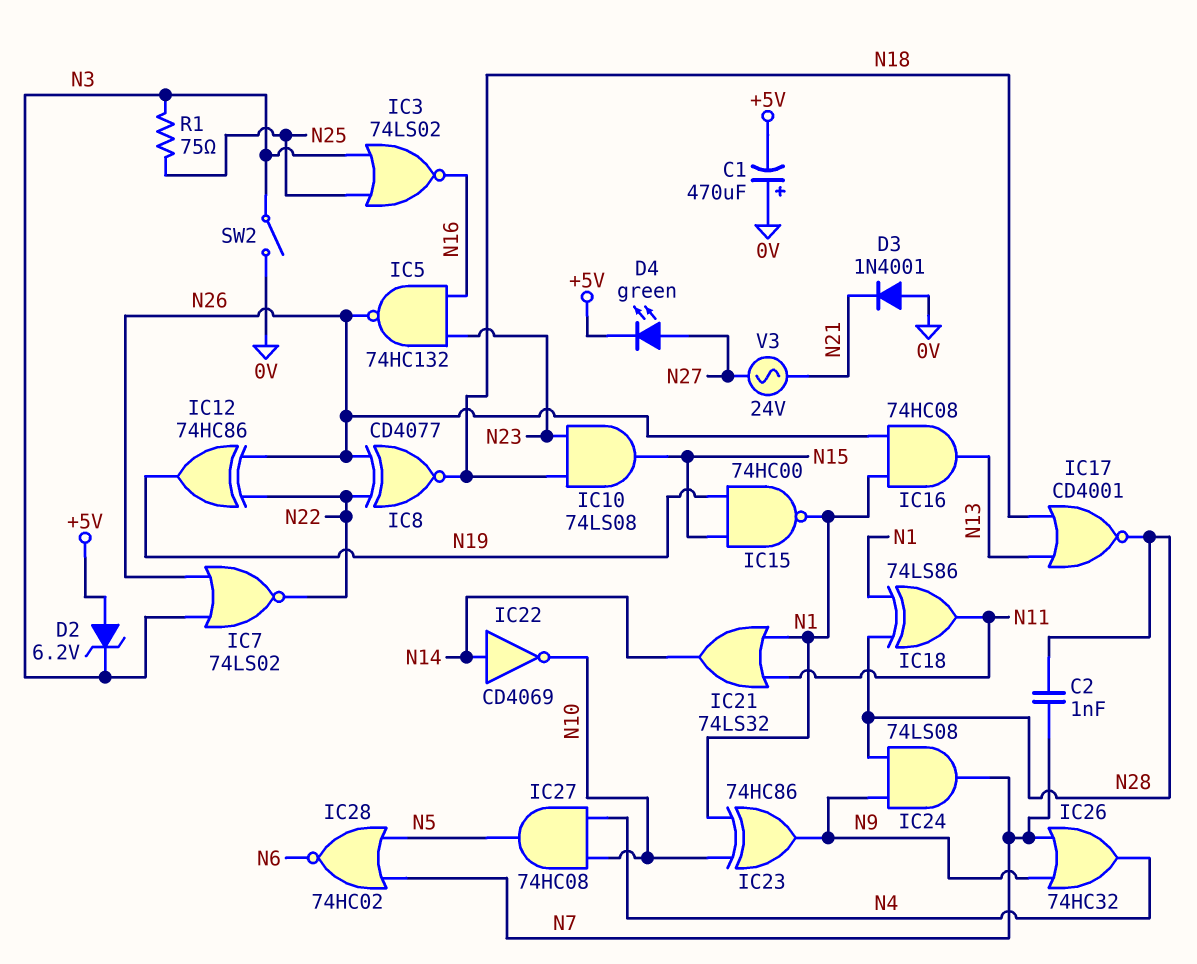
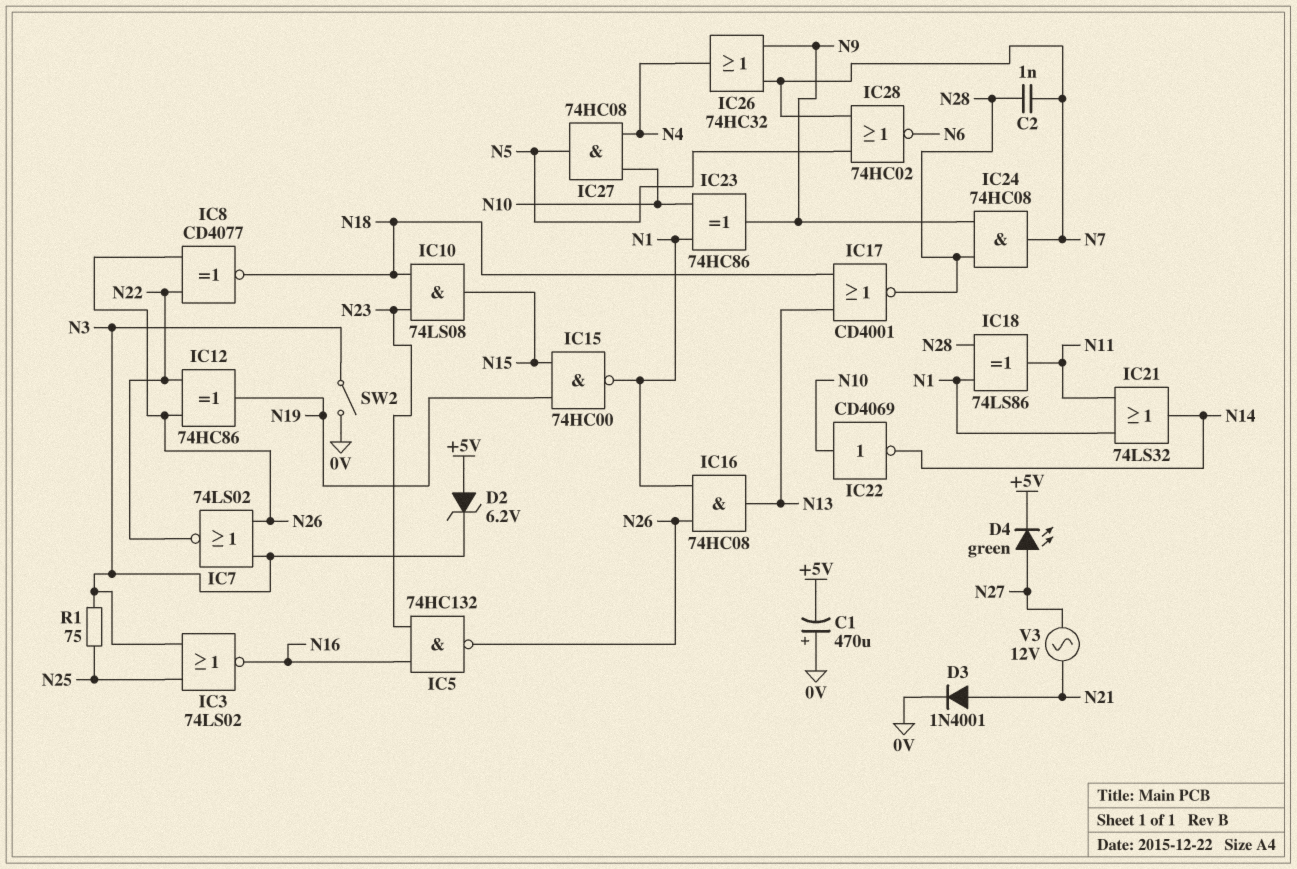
D3: diode 1N4001 (A 0V, K N21) -> diode 1N4001 (A N21, K 0V)
IC22: NOT CD4069 (in N14, out N10) -> NOT CD4069 (in N10, out N14)
IC24: AND 74LS08 (in N9, in N28, out N7) -> AND 74HC08 (in N9, in N28, out N7)
V3: AC 24V (N21, N27) -> AC 12V (N21, N27)

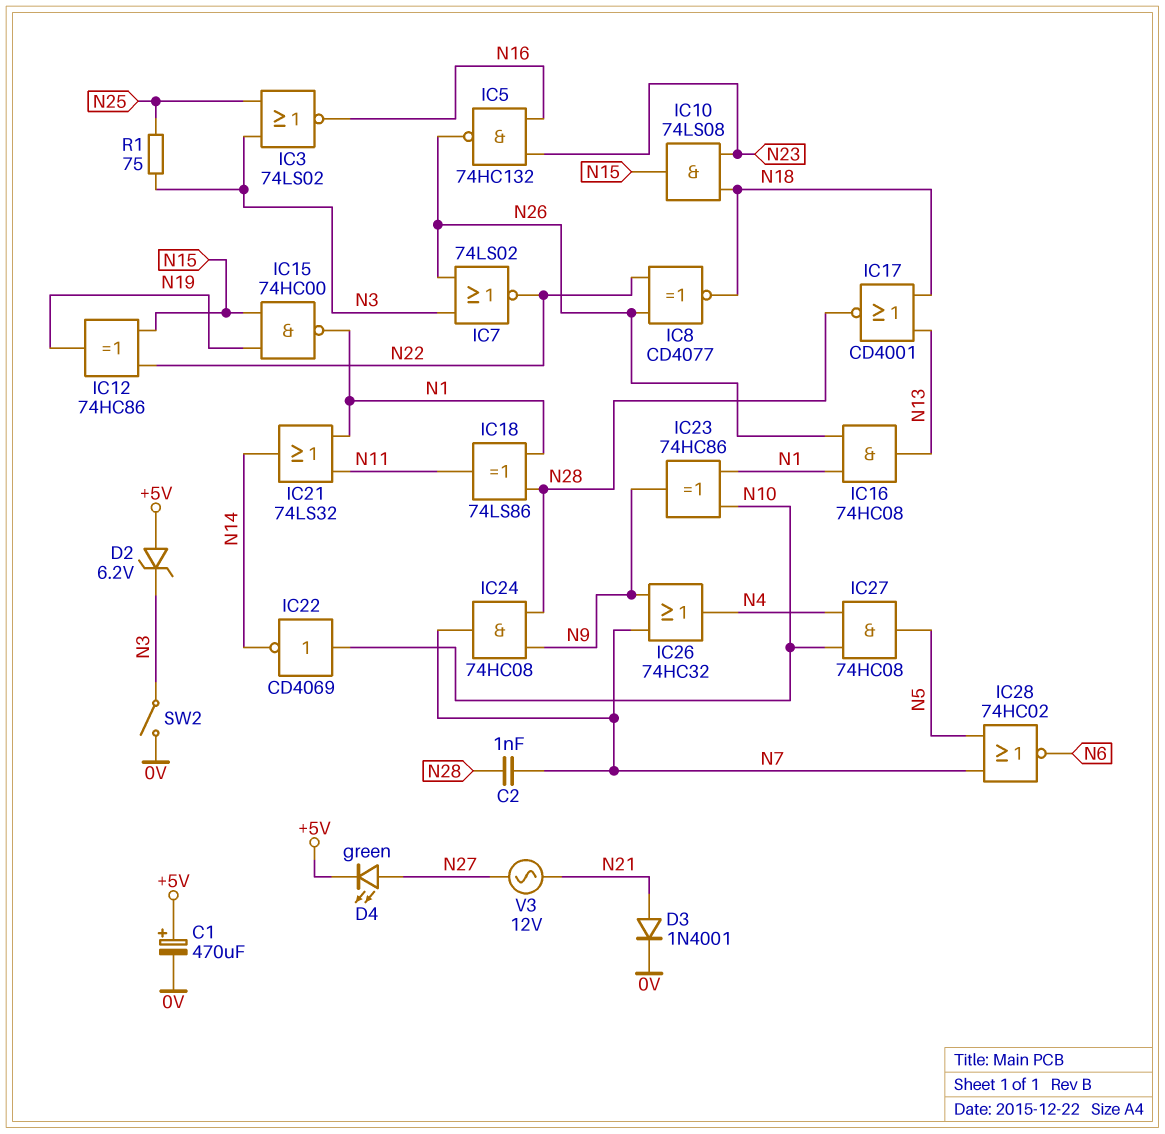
C1: 470uF (plus 0V, minus +5V) -> 470uF (plus +5V, minus 0V)
IC12: XOR 74HC86 (in N22, in N26, out N19) -> XOR 74HC86 (in N15, in N22, out N19)

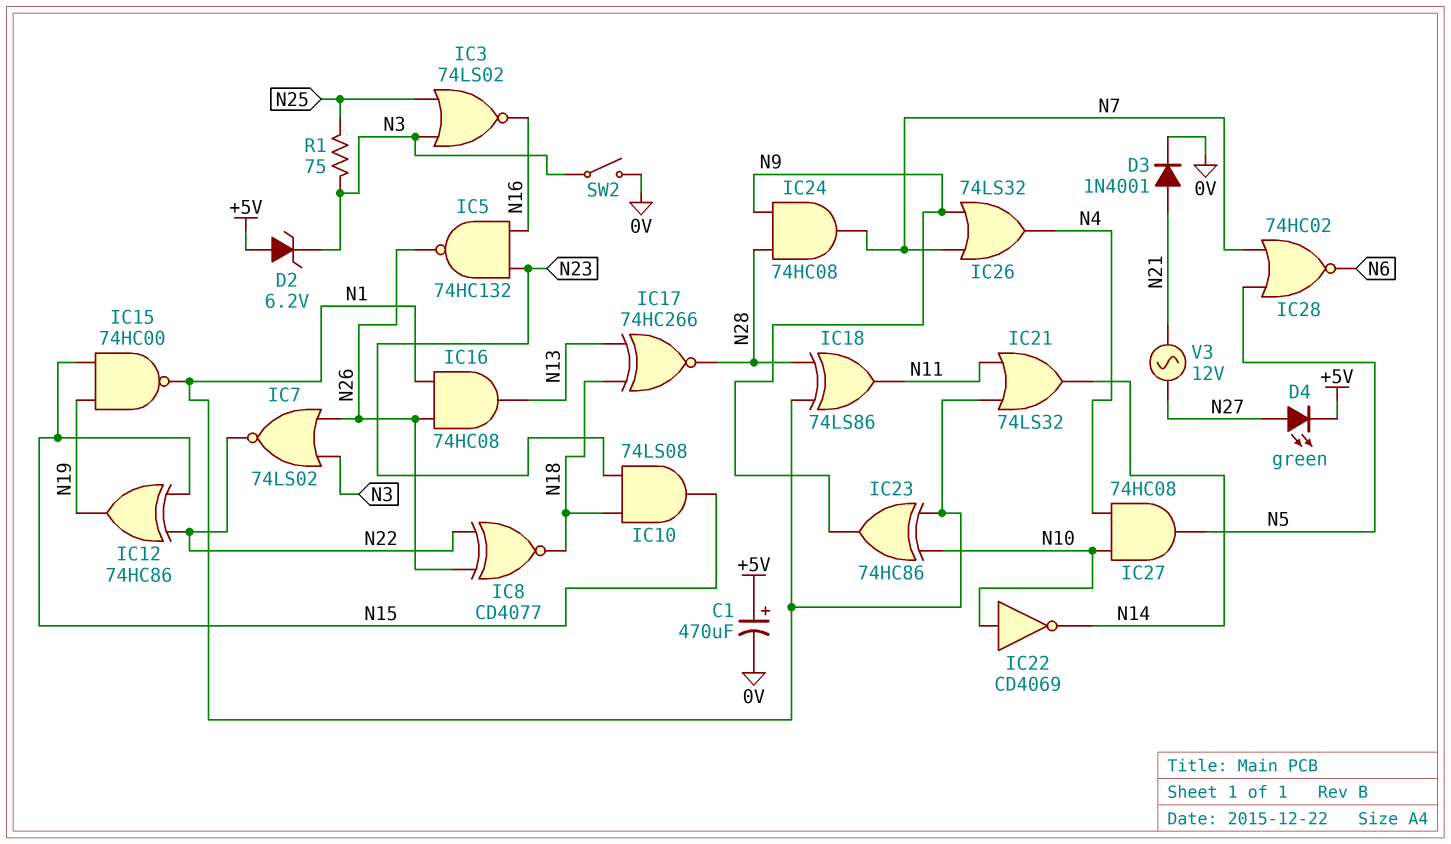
C2: 1nF (N7, N28) -> none
IC17: NOR CD4001 (in N13, in N18, out N28) -> XNOR 74HC266 (in N13, in N18, out N28)
IC26: OR 74HC32 (in N7, in N9, out N4) -> OR 74LS32 (in N7, in N9, out N4)

